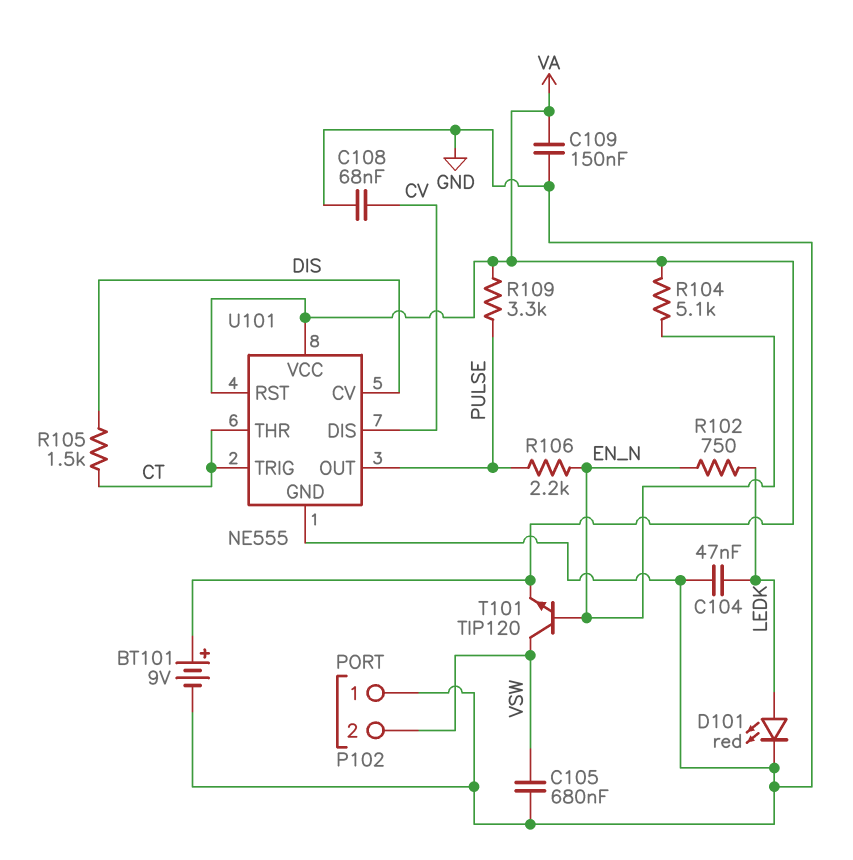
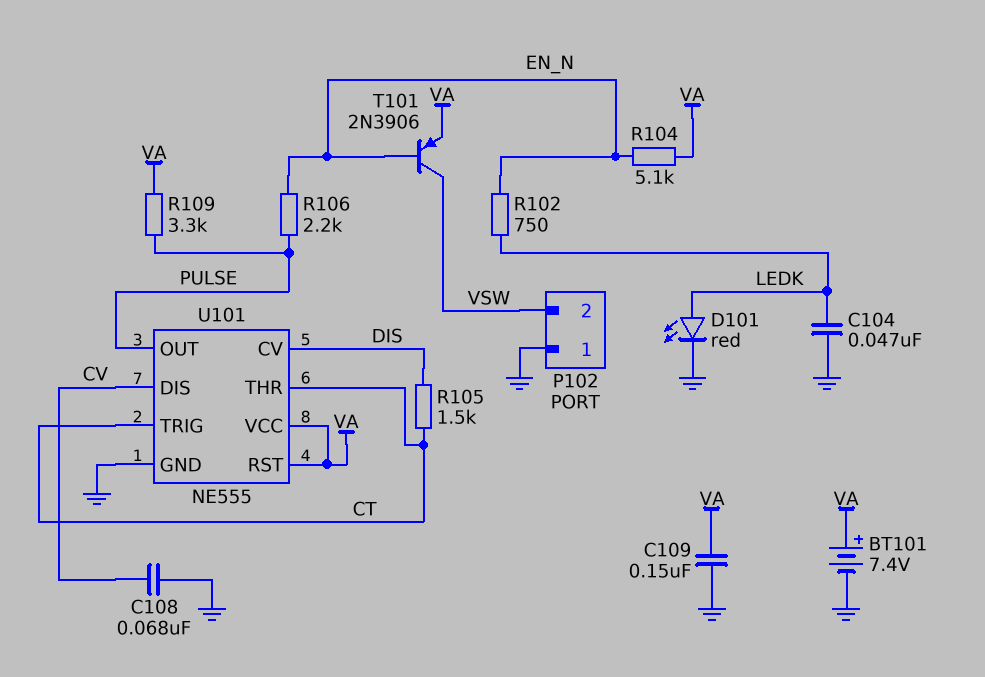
BT101: 9V (plus VA, minus GND) -> 7.4V (plus VA, minus GND)
C105: 680nF (GND, VSW) -> none
T101: NPN TIP120 (B EN_N, C VSW, E VA) -> PNP 2N3906 (B EN_N, C VSW, E VA)

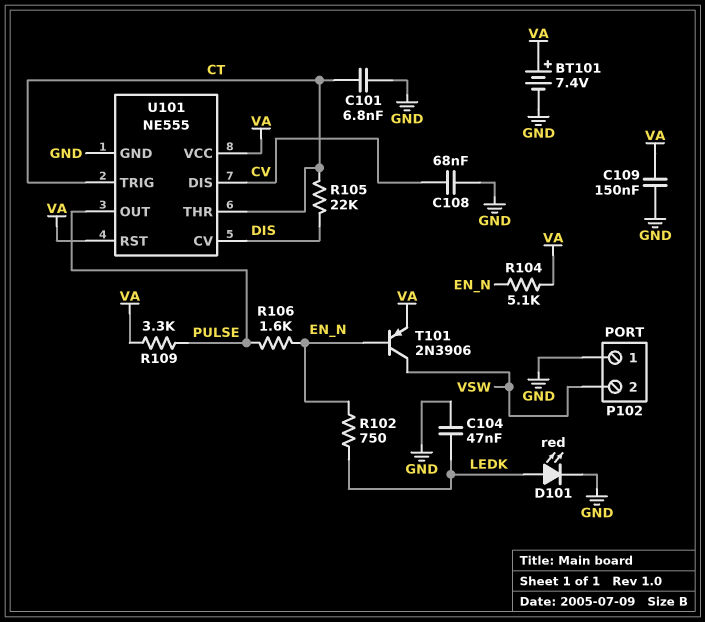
C101: none -> 6.8nF (CT, GND)
R105: 1.5k (CT, DIS) -> 22k (CT, DIS)
R106: 2.2k (EN_N, PULSE) -> 1.6k (EN_N, PULSE)

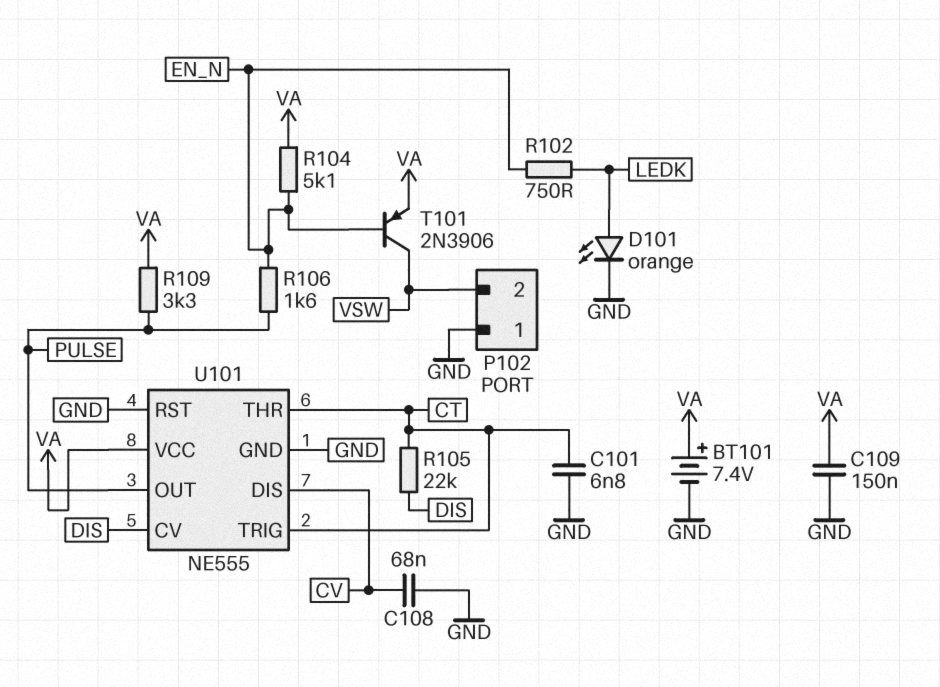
C104: 47nF (GND, LEDK) -> none
D101: LED red (A LEDK, K GND) -> LED orange (A LEDK, K GND)
U101 pin RST: VA -> GND

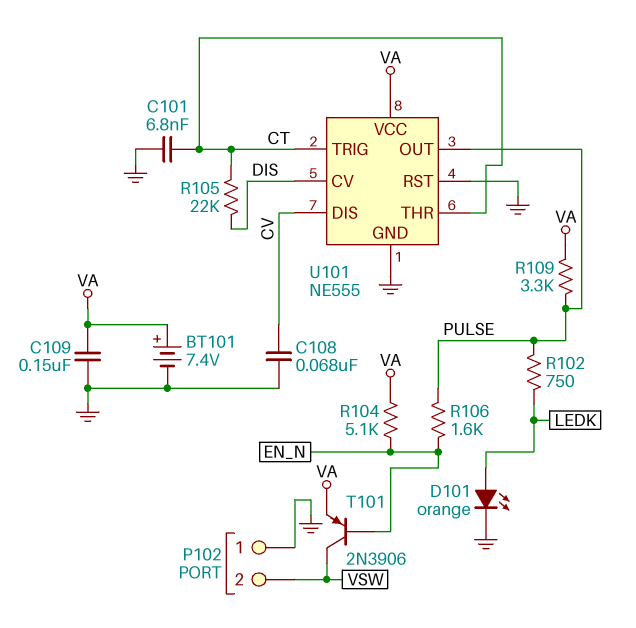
R102: 750 (EN_N, LEDK) -> 750 (LEDK, PULSE)

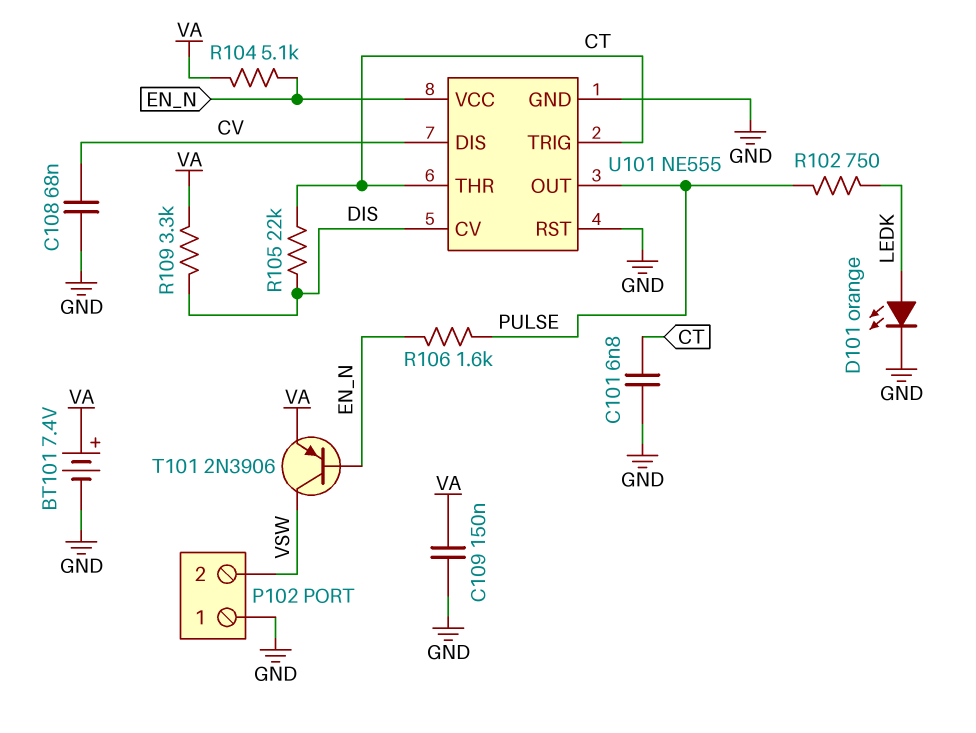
R109: 3.3k (PULSE, VA) -> 3.3k (DIS, VA)
U101 pin VCC: VA -> EN_N

